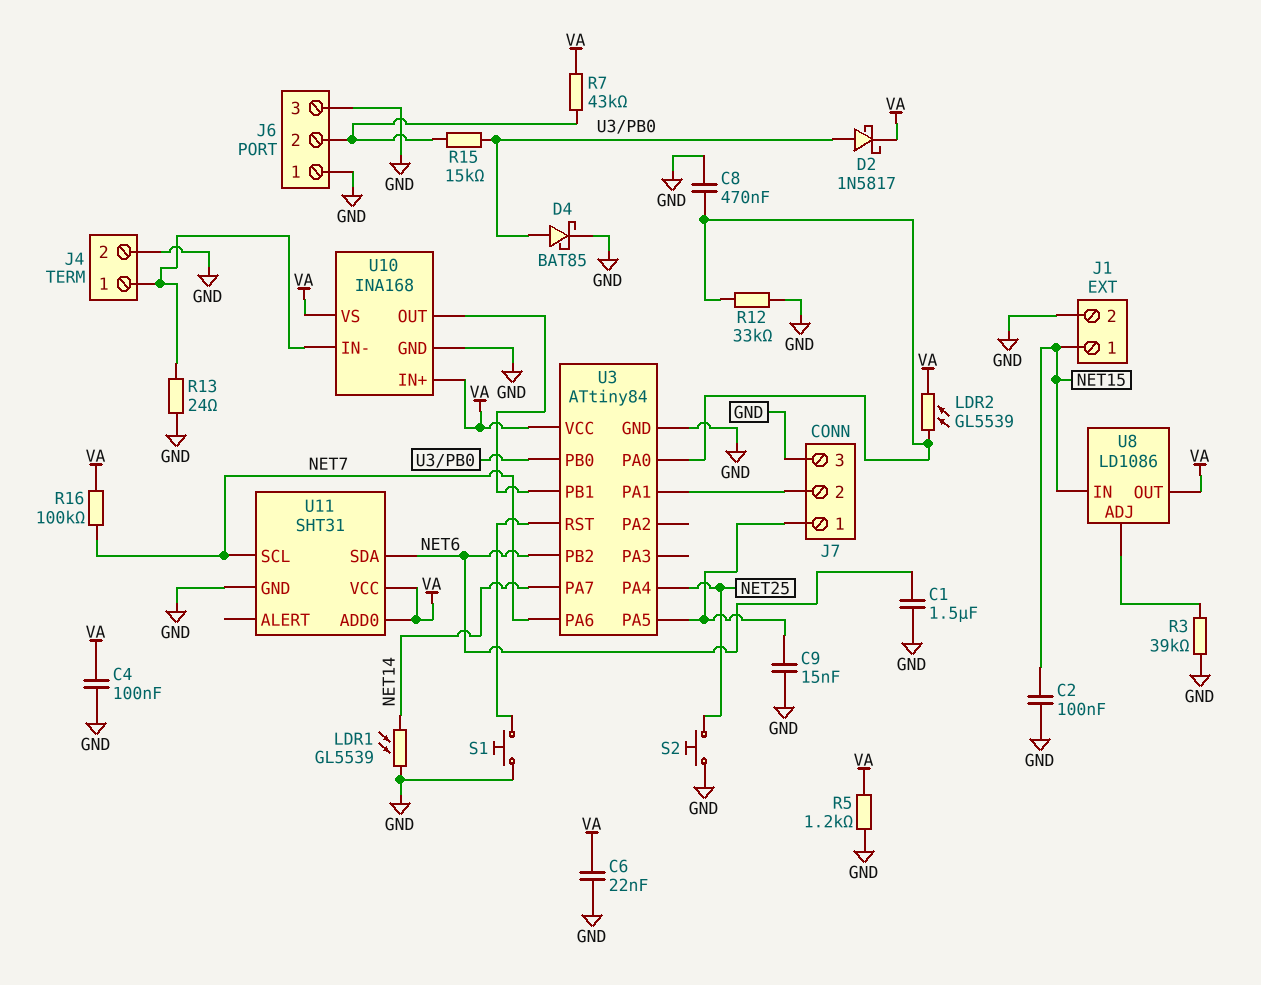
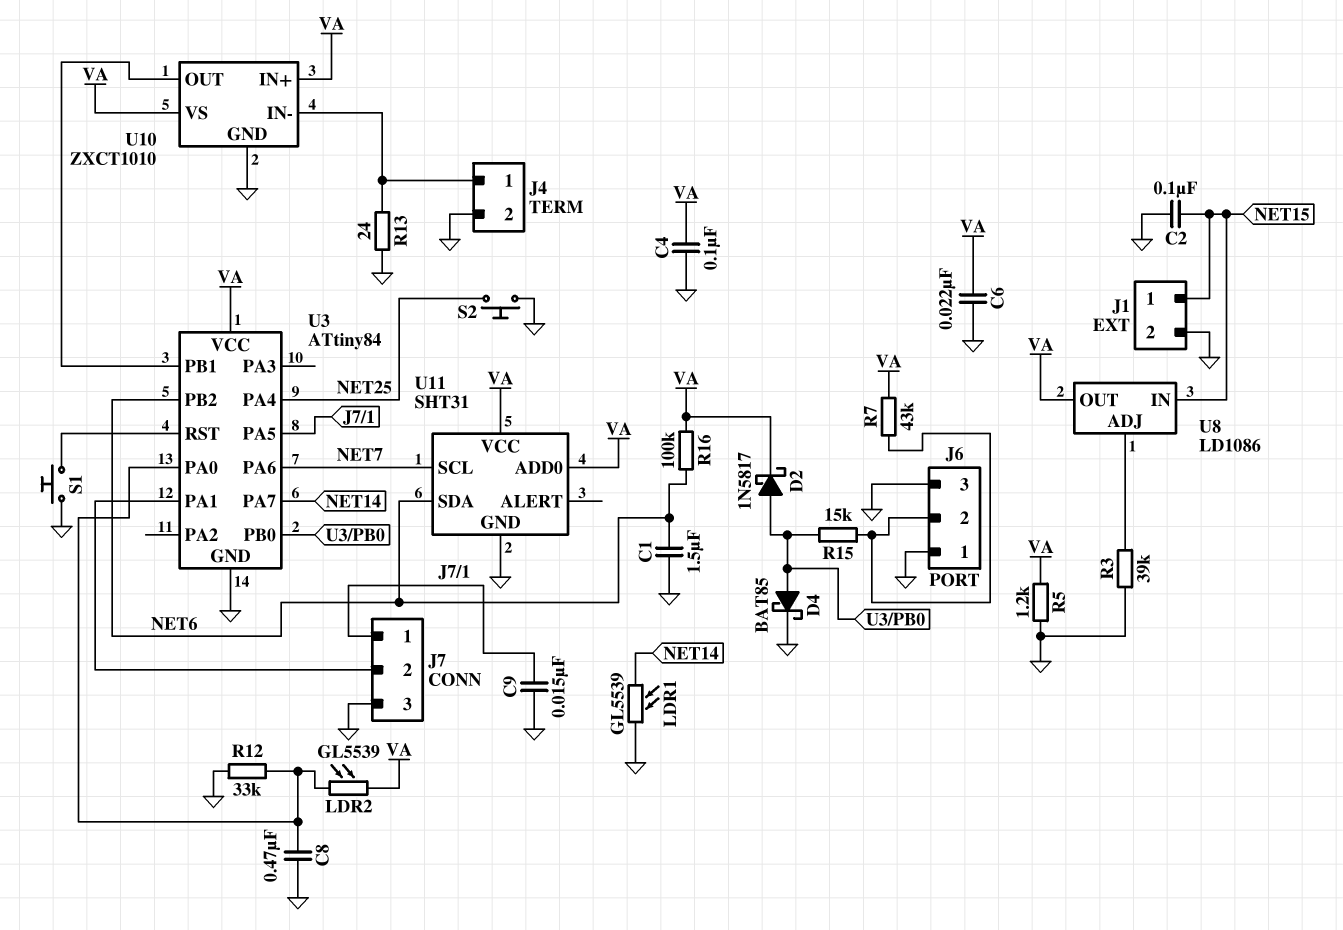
R16: 100k (NET7, VA) -> 100k (NET6, VA)
U10: INA168 -> ZXCT1010

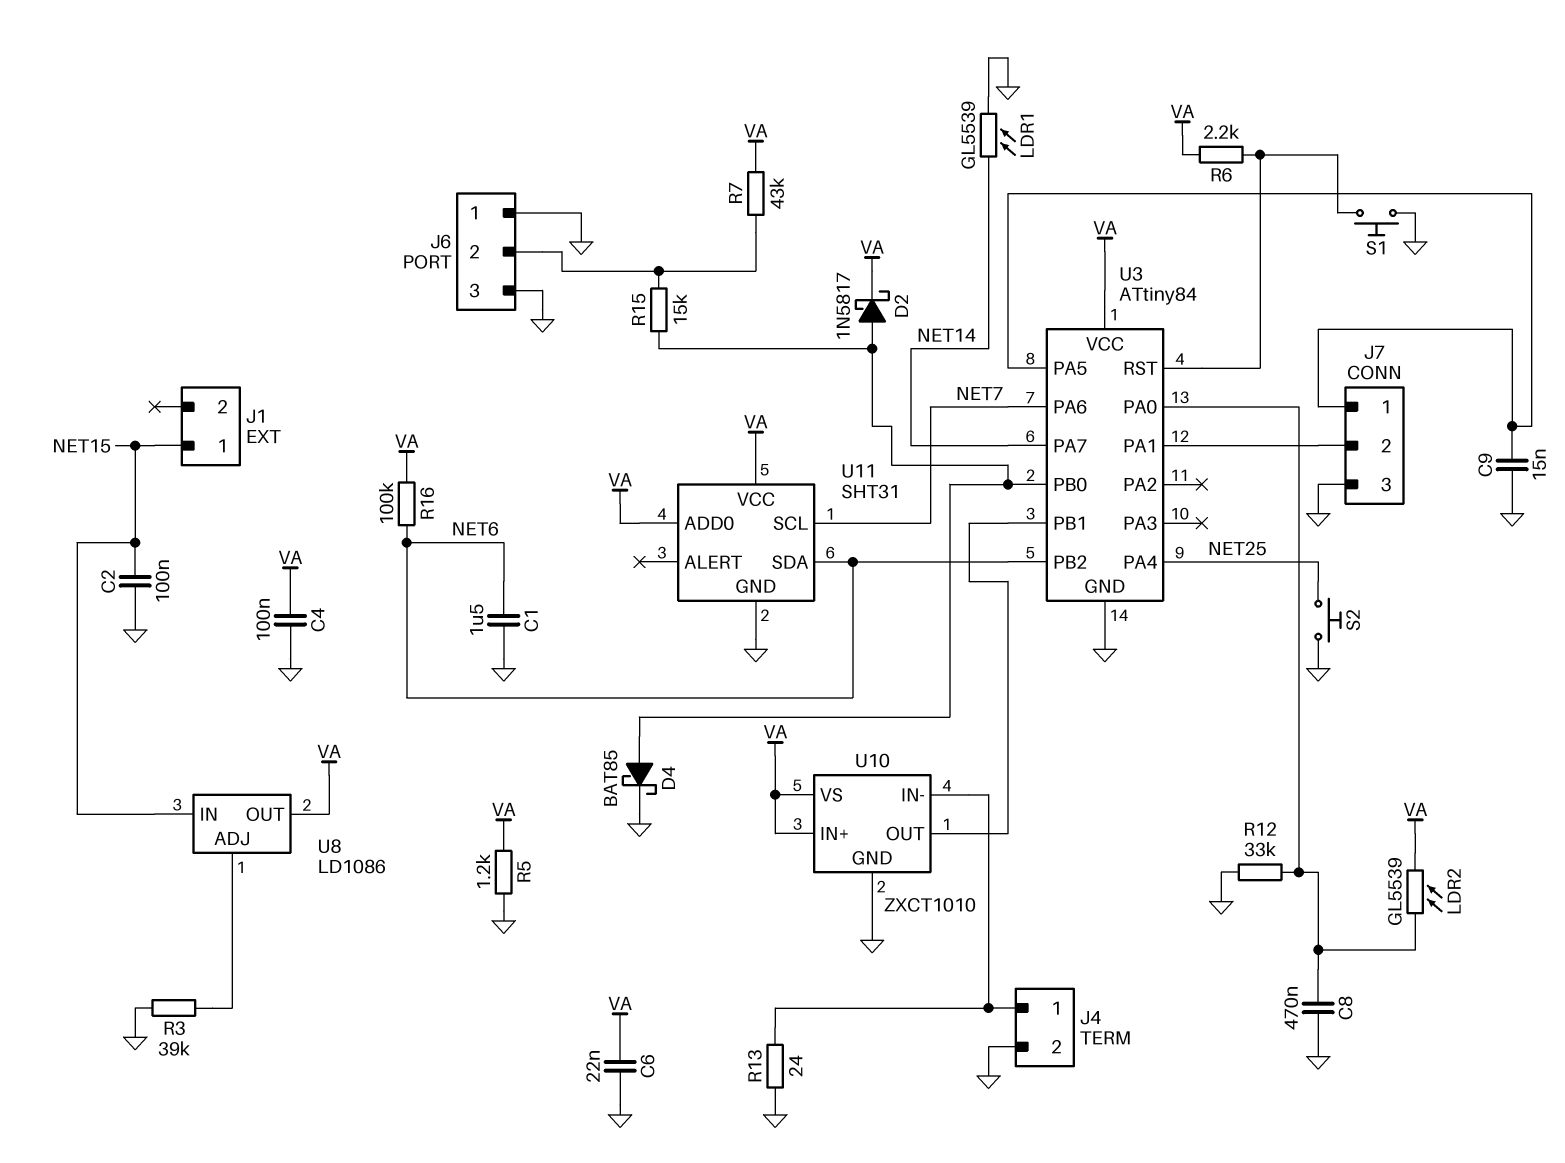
J1 pin 2: GND -> none
R6: none -> 2.2k (U3/RST, VA)

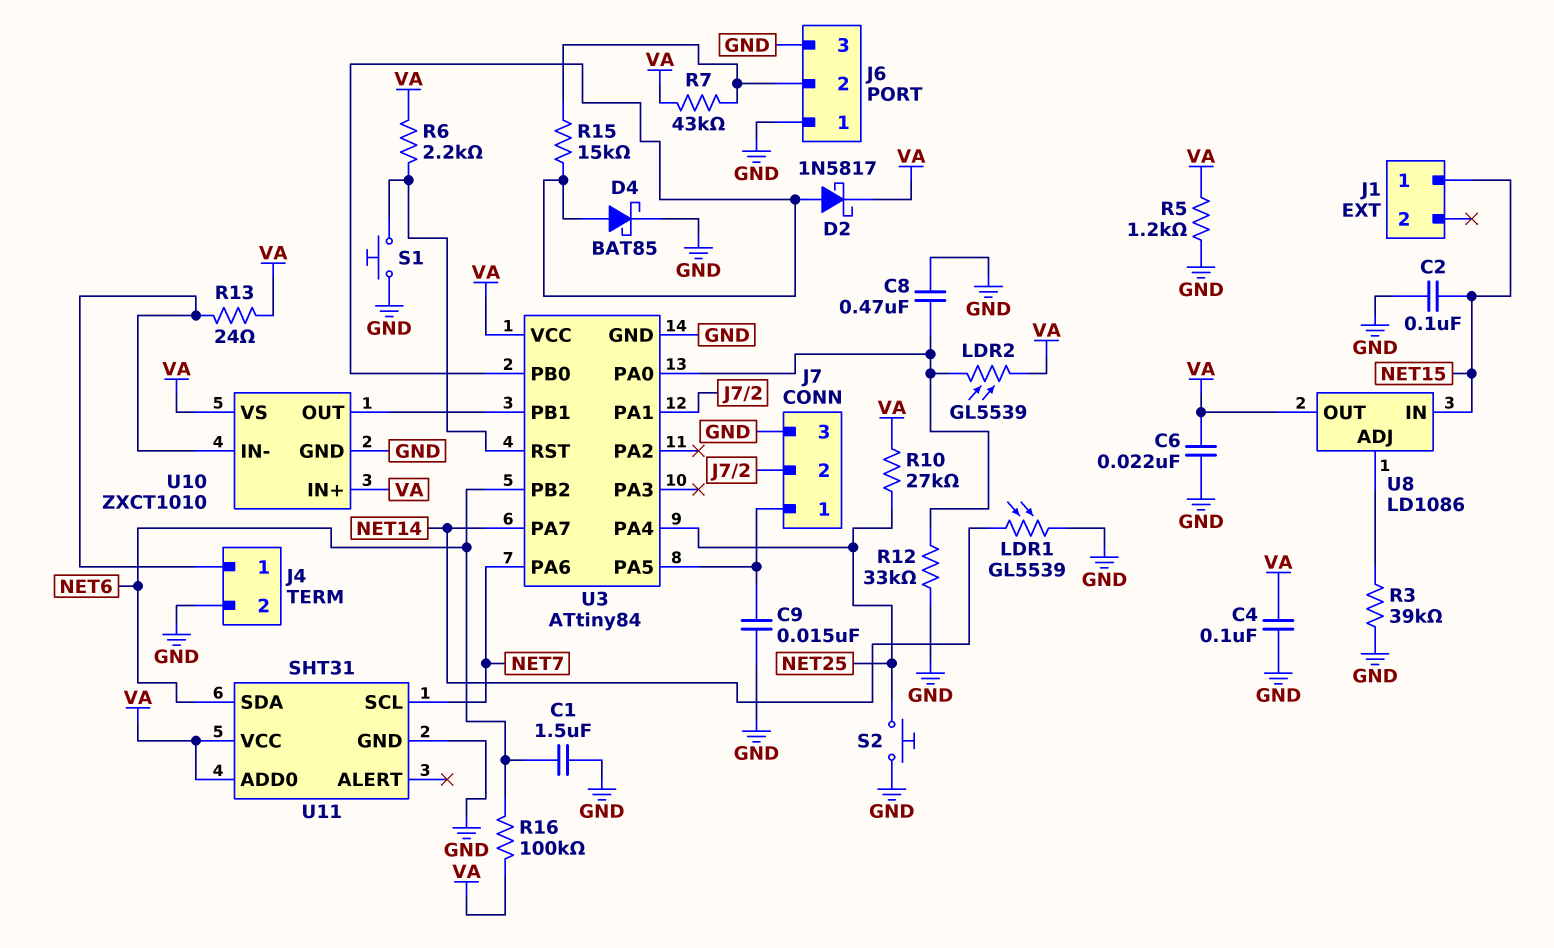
R10: none -> 27k (NET25, VA)
R13: 24 (GND, J4/1) -> 24 (J4/1, VA)

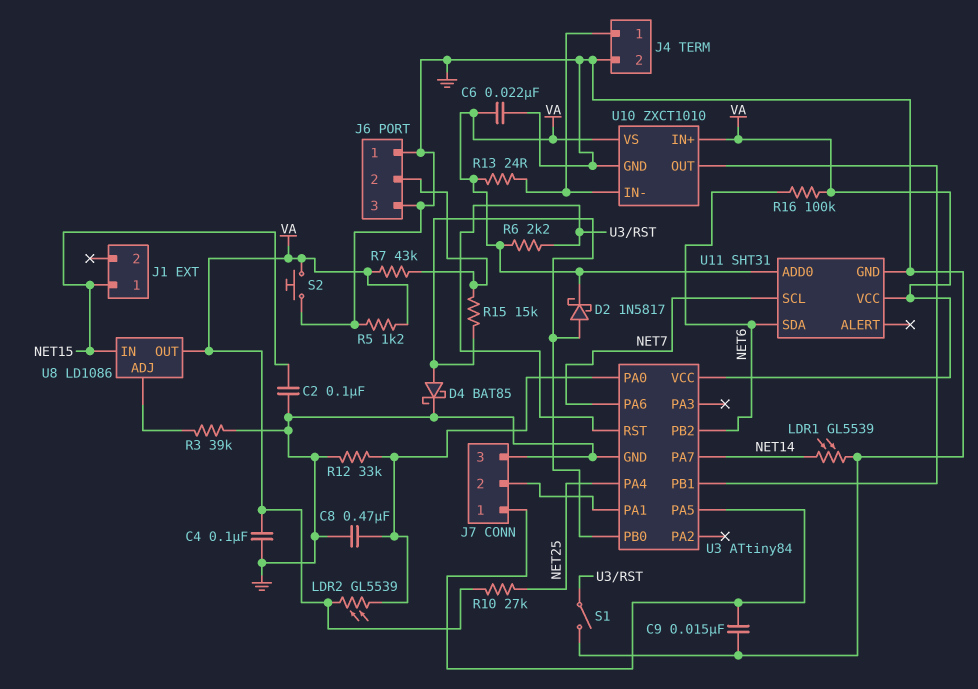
C1: 1.5uF (GND, NET6) -> none
S1: button (GND, U3/RST) -> switch (GND, U3/RST)
S2: button (GND, NET25) -> button (GND, VA)

